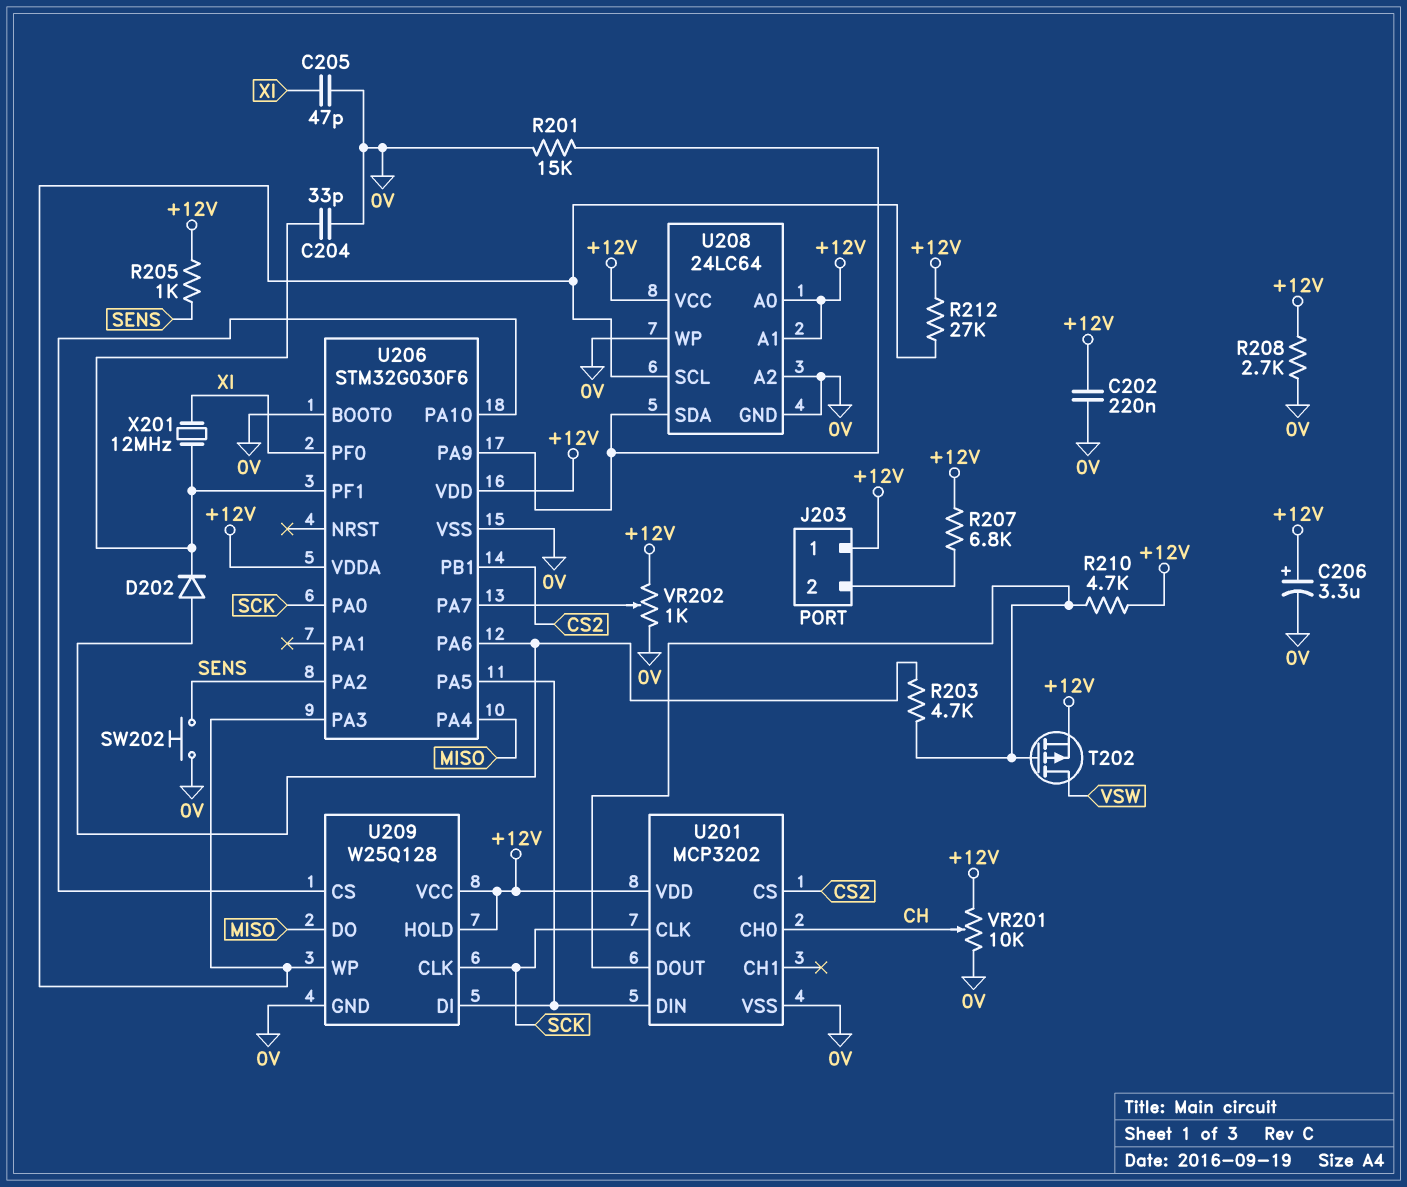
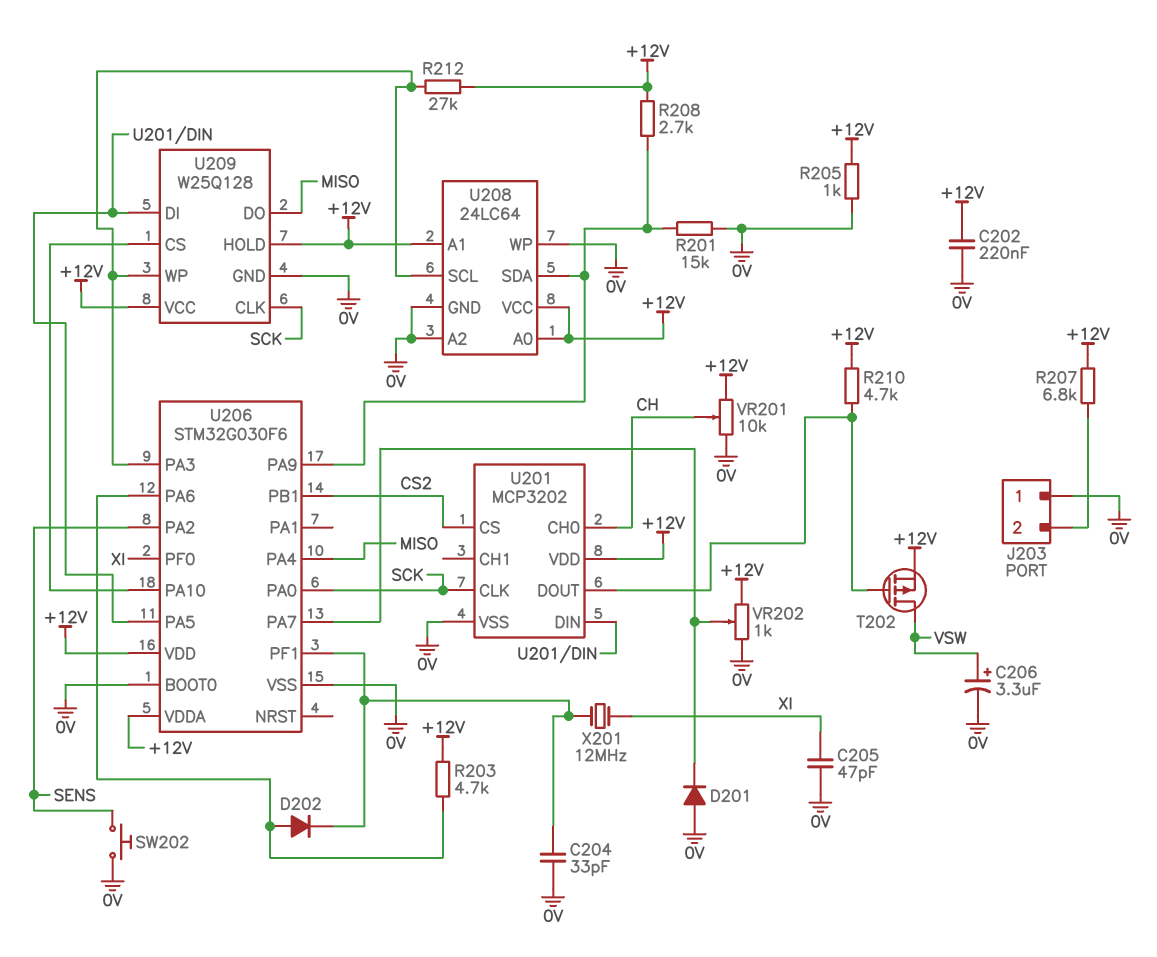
C206: 3.3uF (plus +12V, minus 0V) -> 3.3uF (plus VSW, minus 0V)
D201: none -> diode (A 0V, K U206/PA7)
J203 pin 1: +12V -> 0V
R203: 4.7k (U201/DOUT, U206/PA6) -> 4.7k (+12V, U206/PA6)
R205: 1k (+12V, SENS) -> 1k (+12V, 0V)
R208: 2.7k (+12V, 0V) -> 2.7k (+12V, U206/PA9)

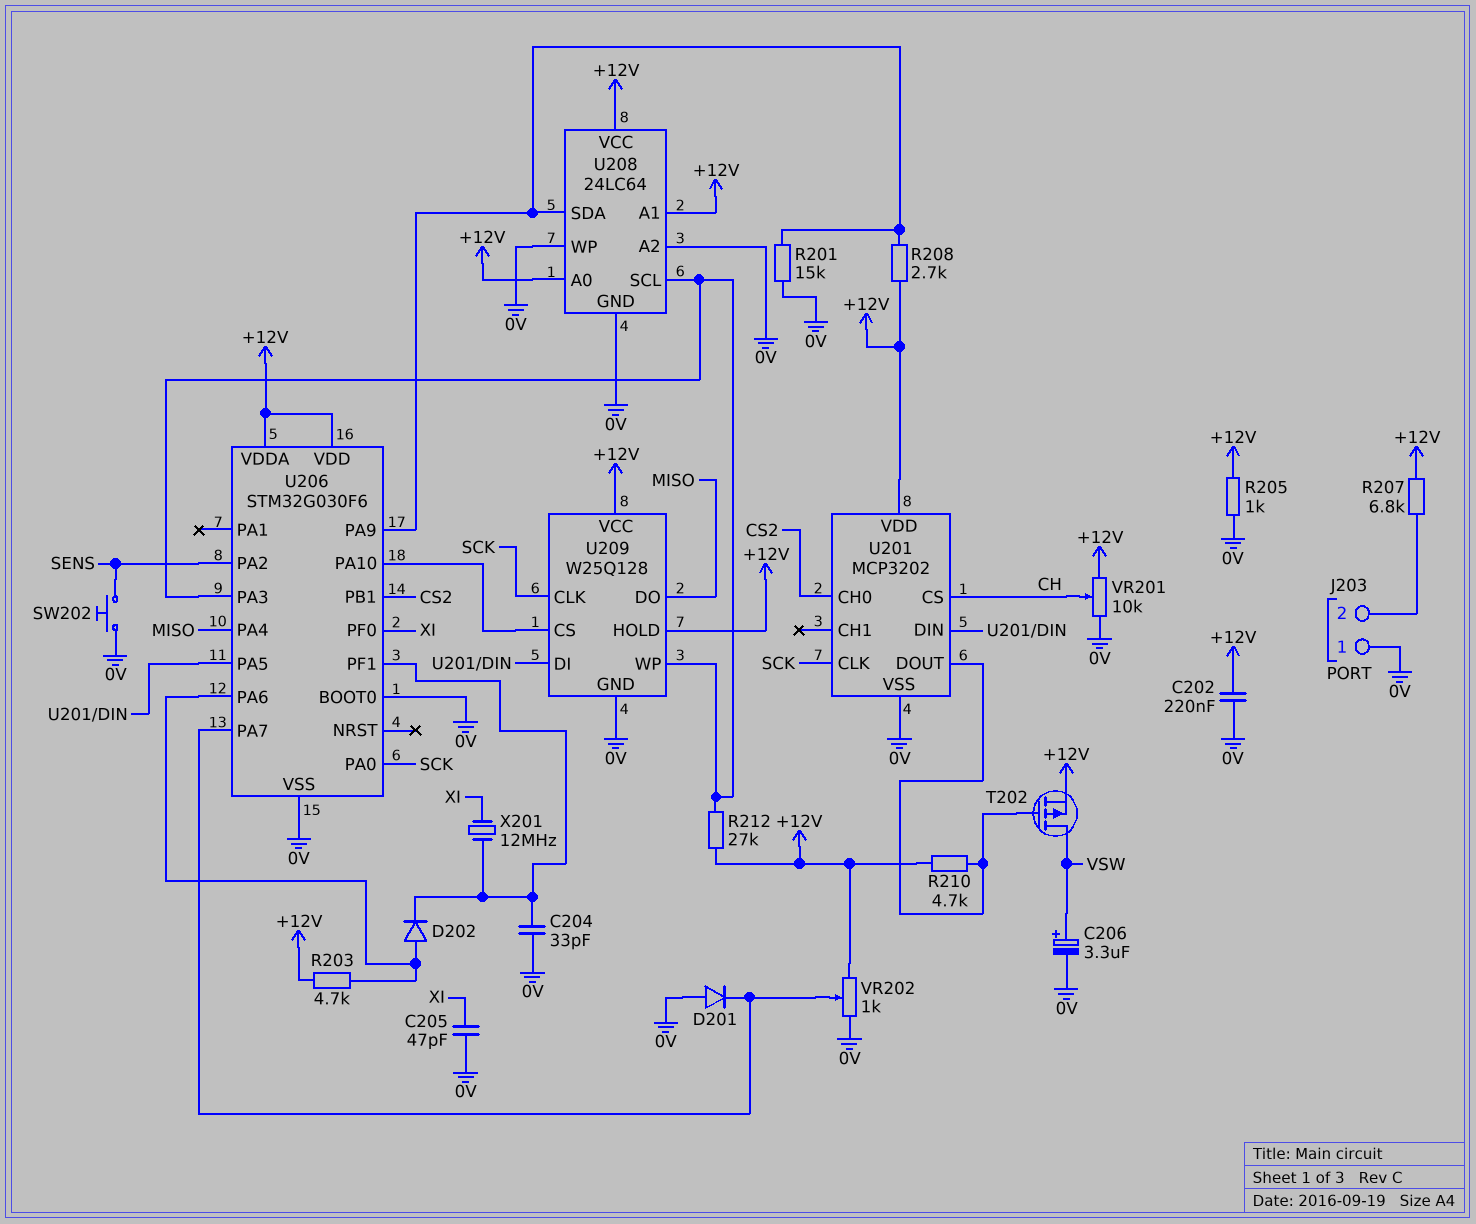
U201 pin CH0: CH -> CS2
U201 pin CS: CS2 -> CH

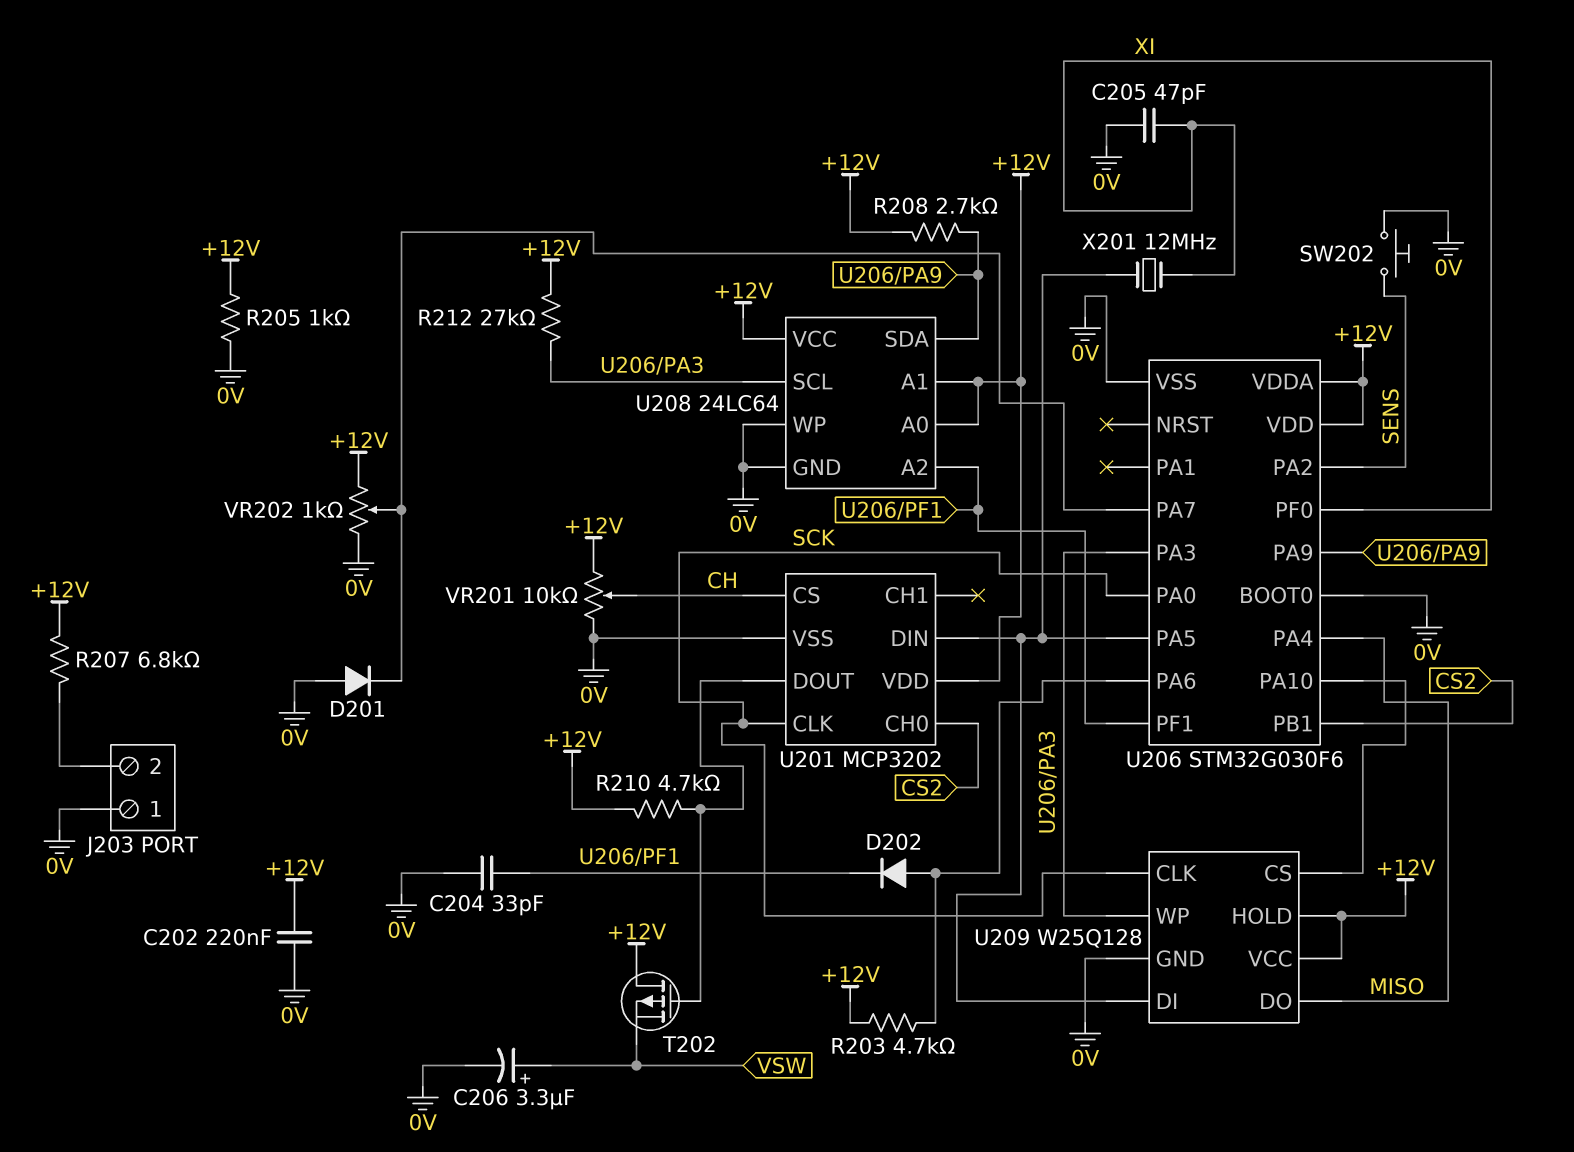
R201: 15k (0V, U206/PA9) -> none
T202: PMOS (G U201/DOUT, D VSW, S +12V) -> PMOS (G U201/DOUT, D +12V, S VSW)
U208 pin A2: 0V -> U206/PF1
X201: 12MHz (U206/PF1, XI) -> 12MHz (U201/DIN, XI)

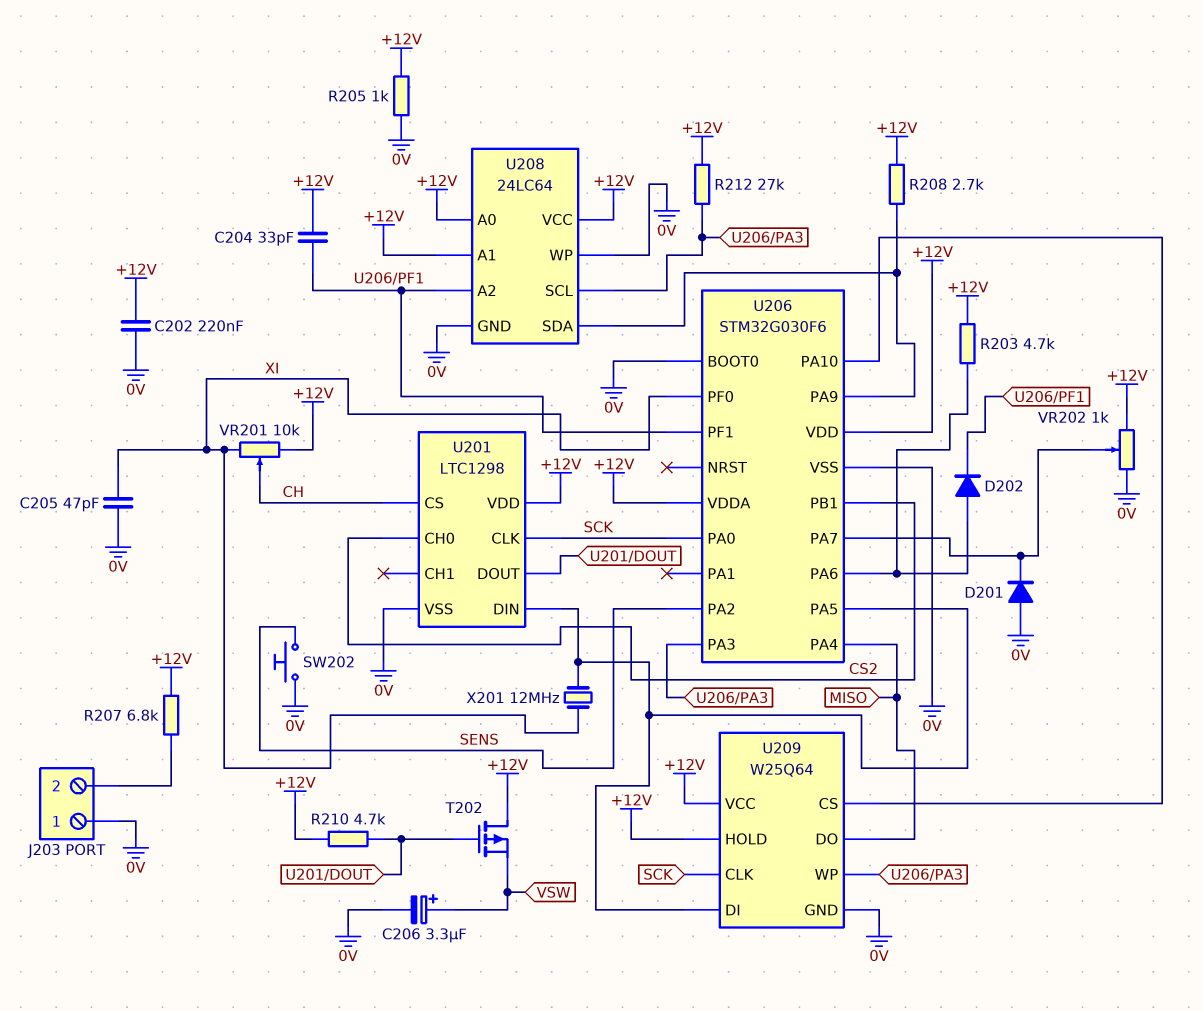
C204: 33pF (0V, U206/PF1) -> 33pF (+12V, U206/PF1)
U201: MCP3202 -> LTC1298
U209: W25Q128 -> W25Q64
VR201: 10k (+12V, 0V, wiper CH) -> 10k (+12V, XI, wiper CH)

